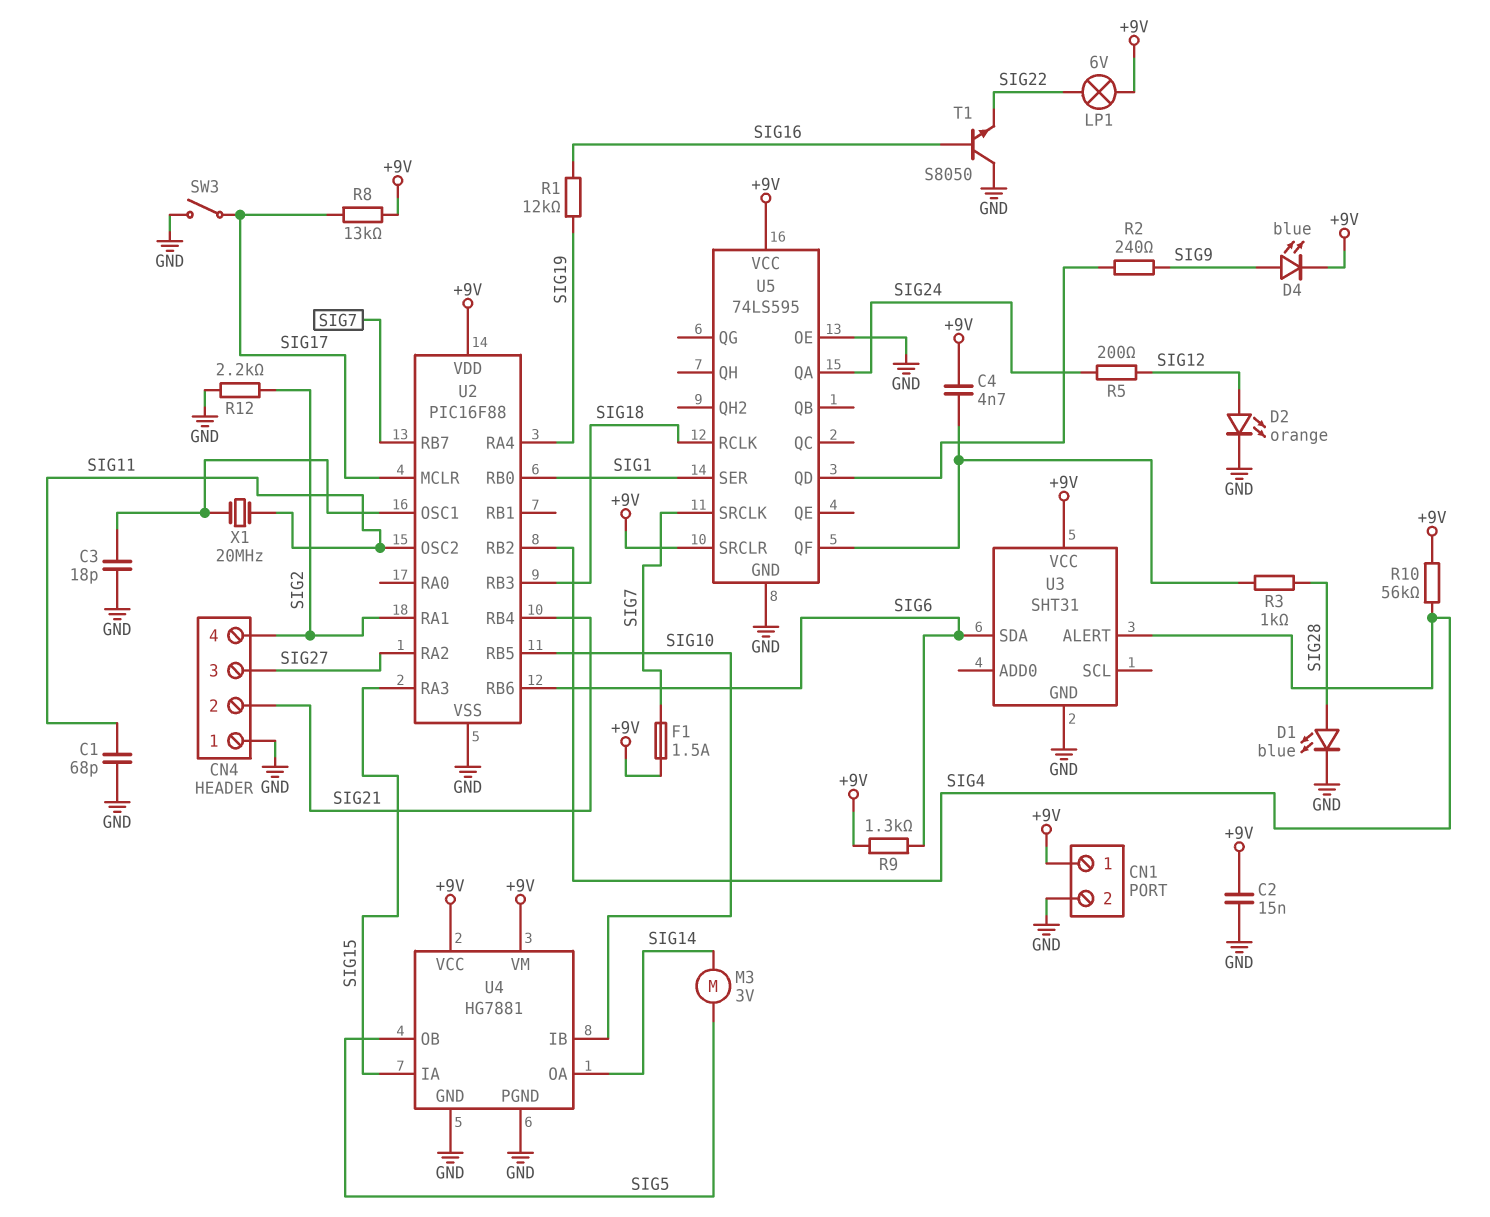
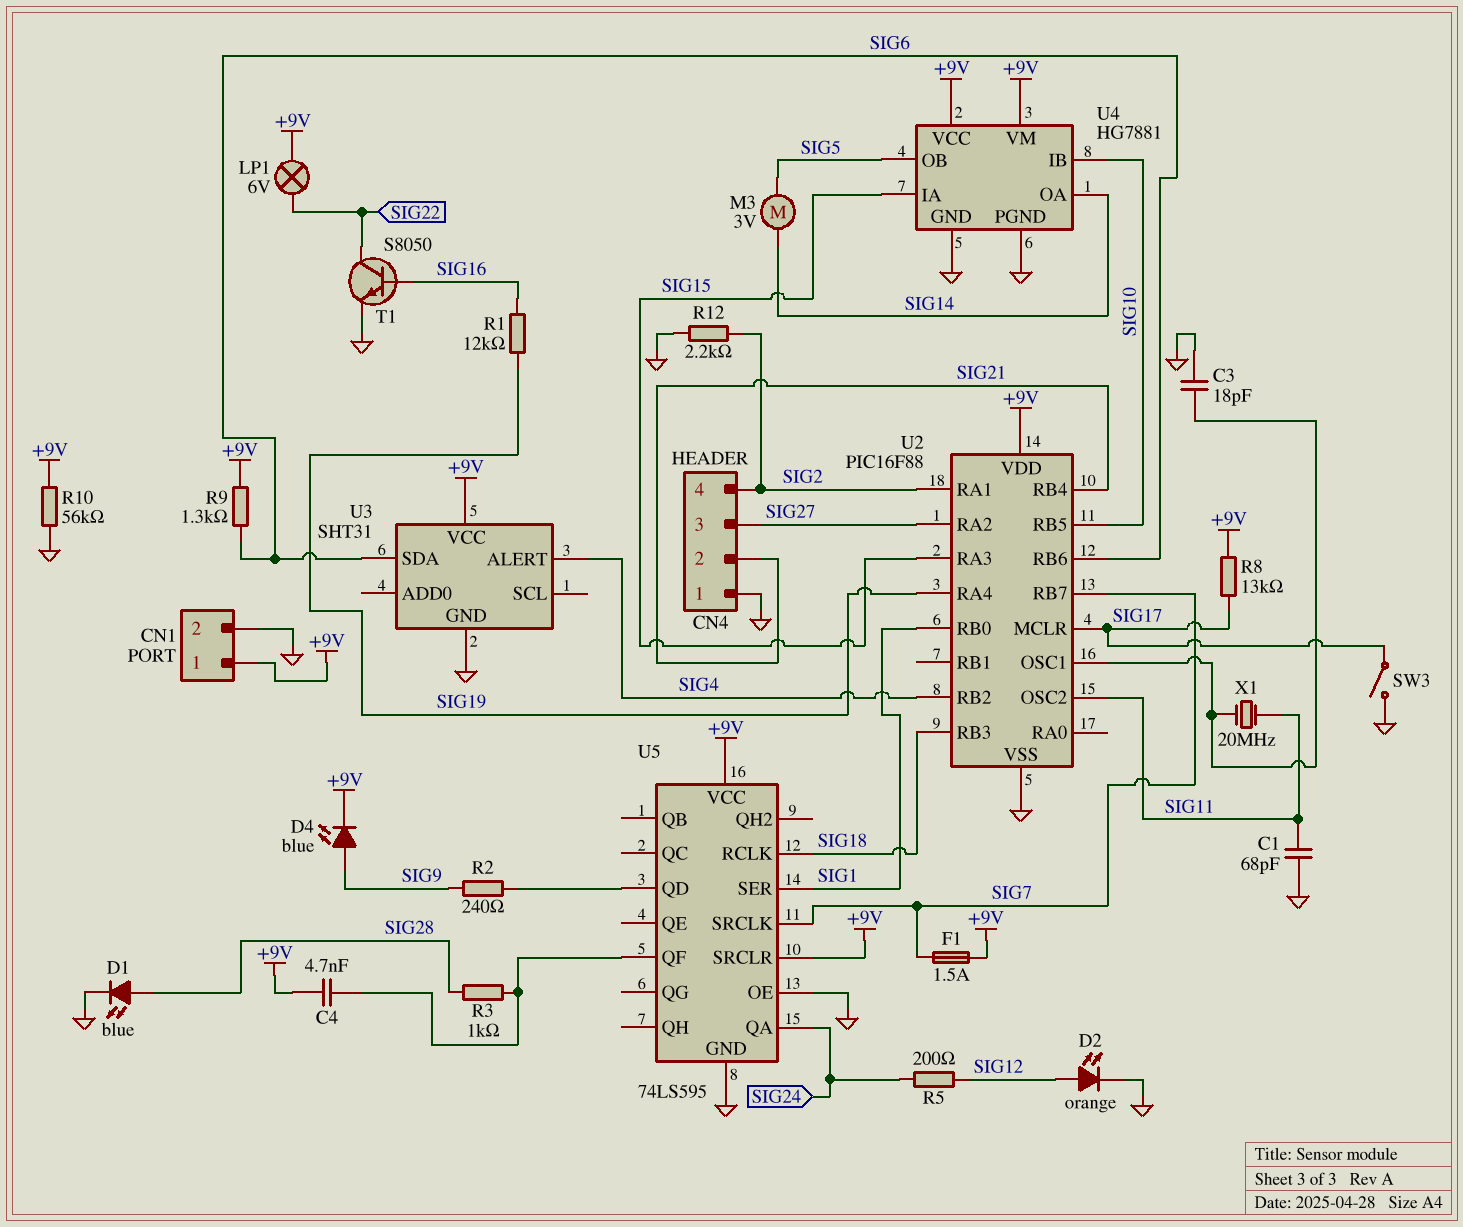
C2: 15nF (+9V, GND) -> none
R10: 56k (+9V, SIG4) -> 56k (+9V, GND)
T1: NPN S8050 (B SIG16, C GND, E SIG22) -> NPN S8050 (B SIG16, C SIG22, E GND)

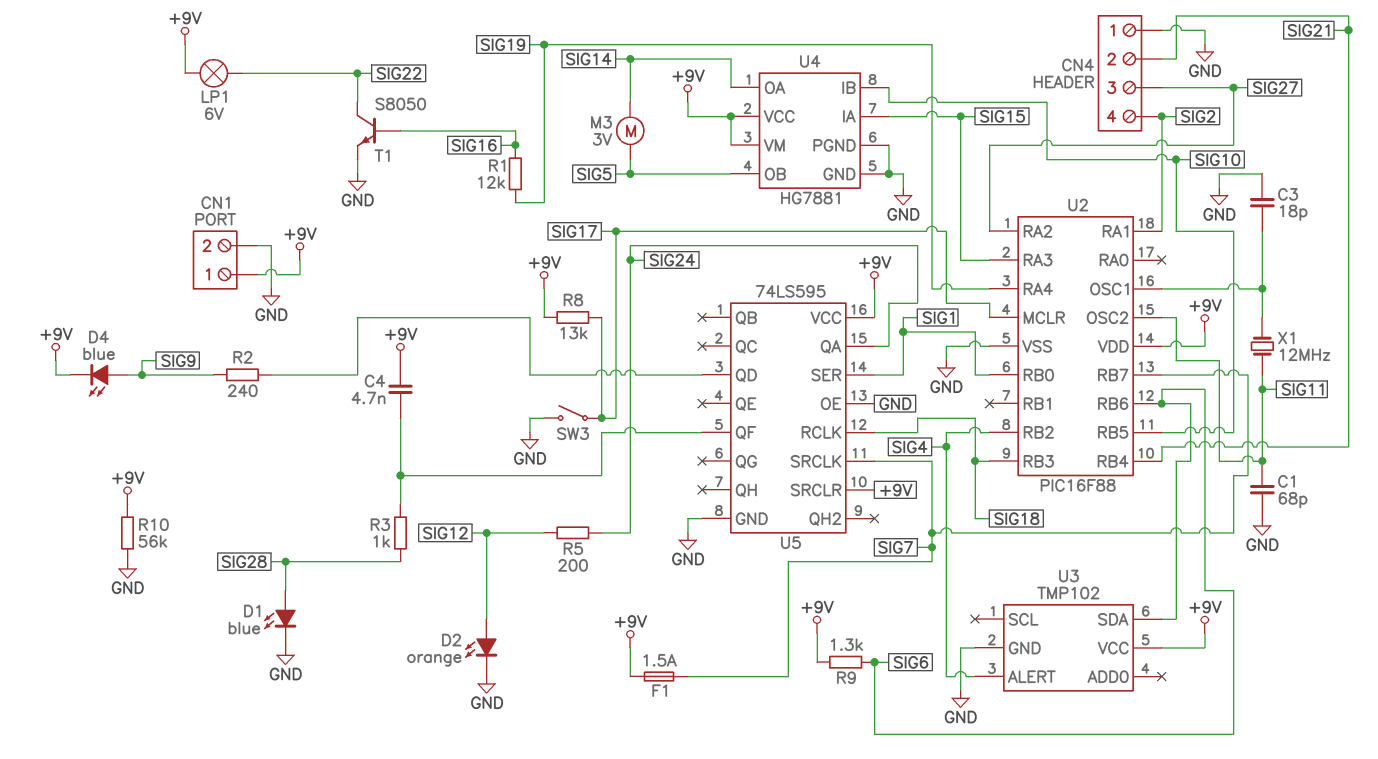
R12: 2.2k (GND, SIG2) -> none
U3: SHT31 -> TMP102
X1: 20MHz (SIG11, U2/OSC1) -> 12MHz (SIG11, U2/OSC1)

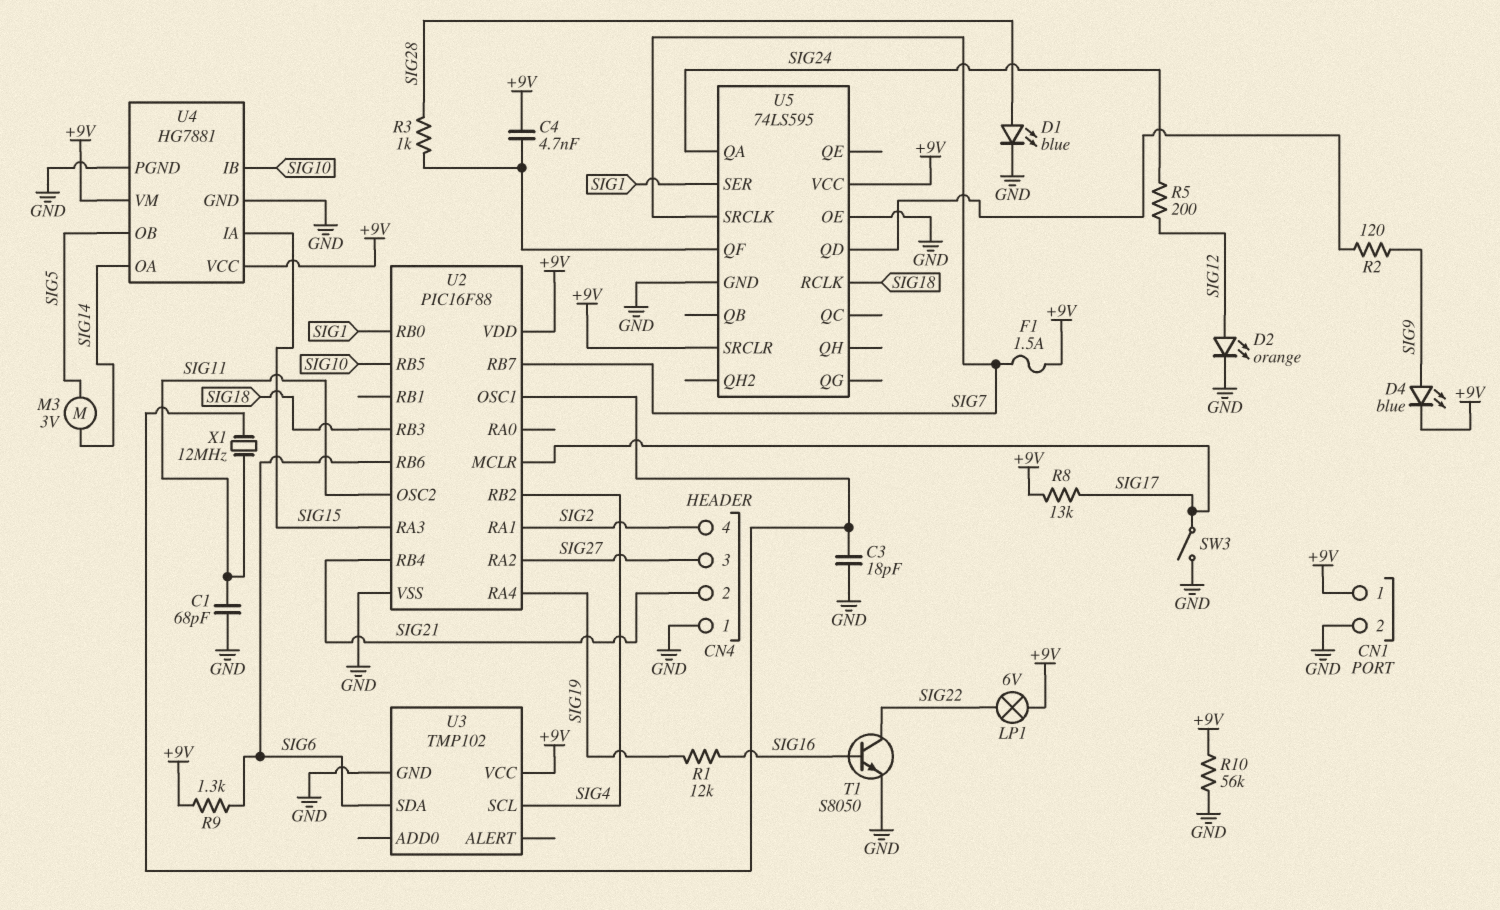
R2: 240 (SIG9, U5/QD) -> 120 (SIG9, U5/QD)
U3 pin ALERT: SIG4 -> none
U3 pin SCL: none -> SIG4

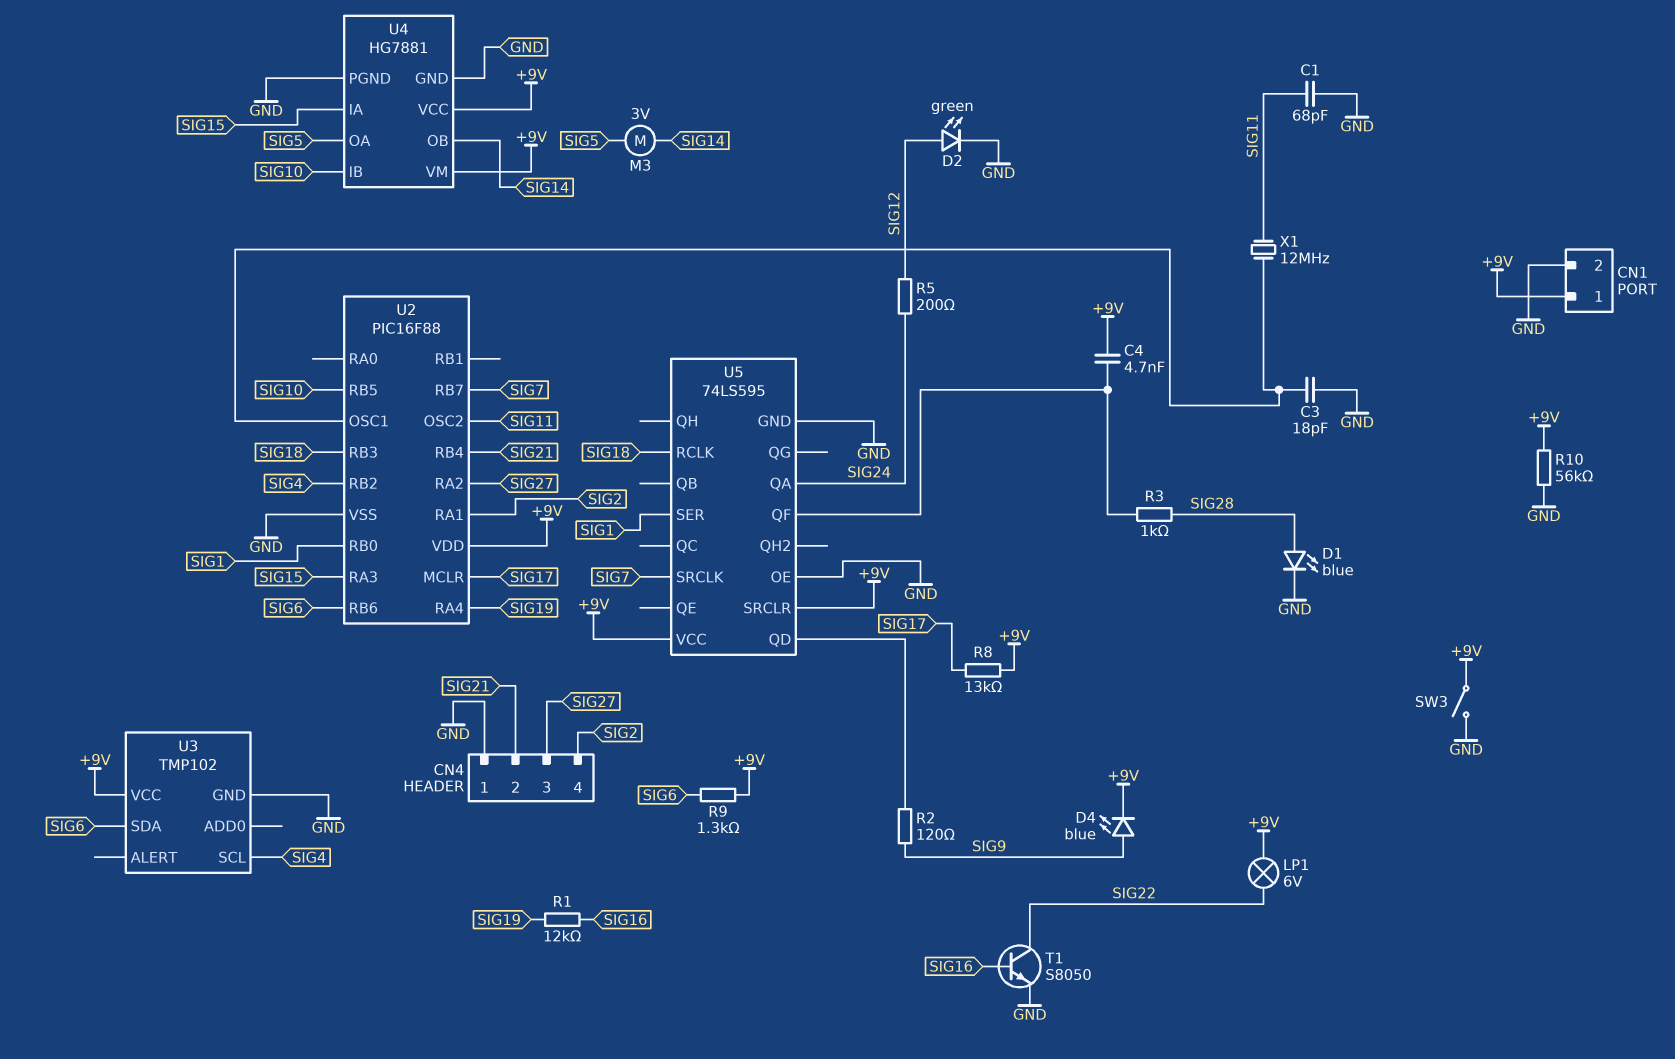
D2: LED orange (A SIG12, K GND) -> LED green (A SIG12, K GND)
F1: 1.5A (+9V, SIG7) -> none
SW3: switch (GND, SIG17) -> switch (+9V, GND)
U4 pin OA: SIG14 -> SIG5
U4 pin OB: SIG5 -> SIG14

